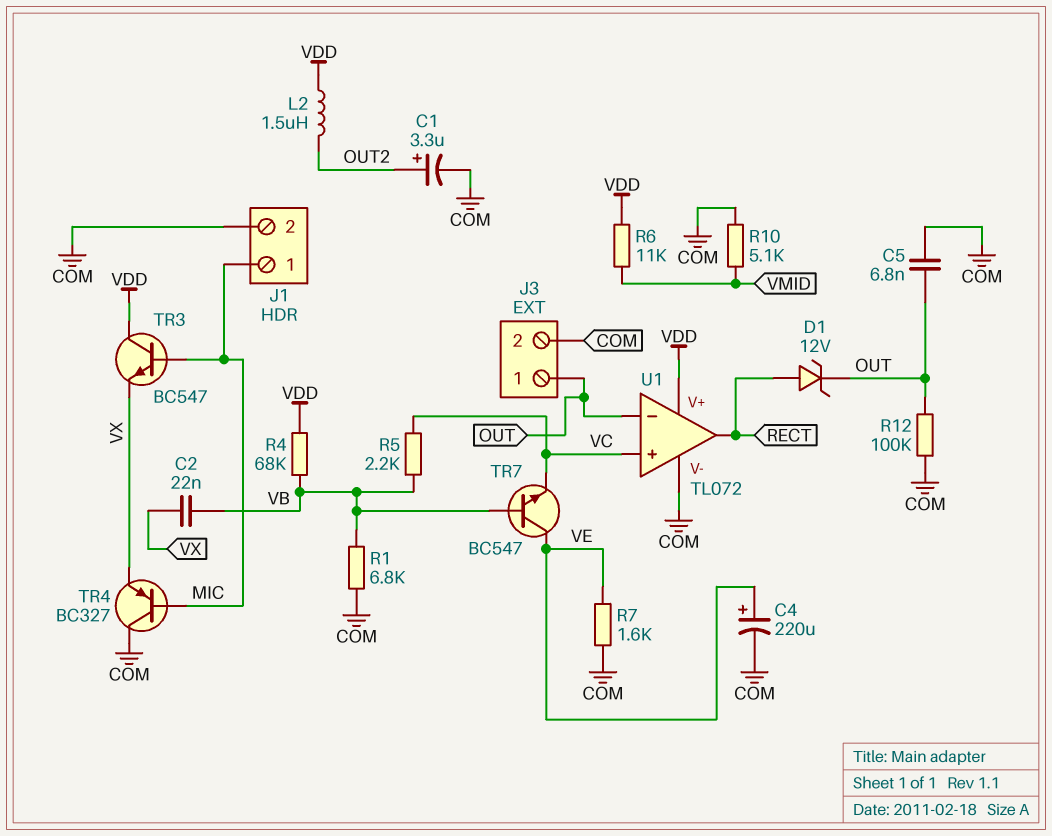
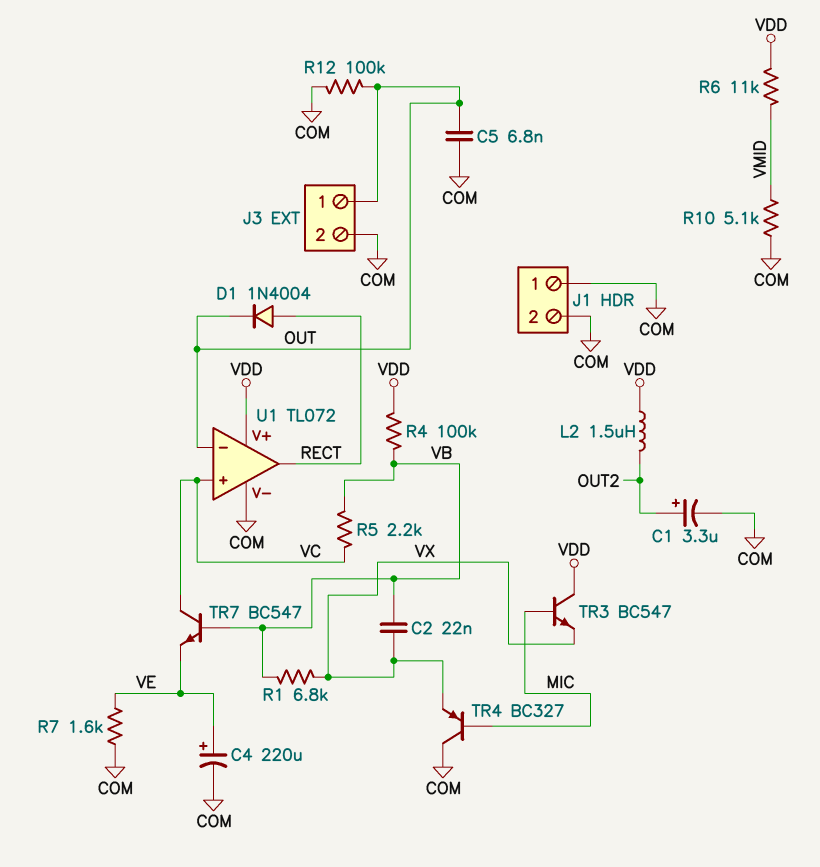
D1: zener 12V (A RECT, K OUT) -> diode 1N4004 (A RECT, K OUT)
J1 pin 1: MIC -> COM
R1: 6.8k (COM, VB) -> 6.8k (VB, VX)
R4: 68k (VB, VDD) -> 100k (VB, VDD)
TR7: NPN BC547 (B VB, C VE, E VC) -> NPN BC547 (B VB, C VC, E VE)

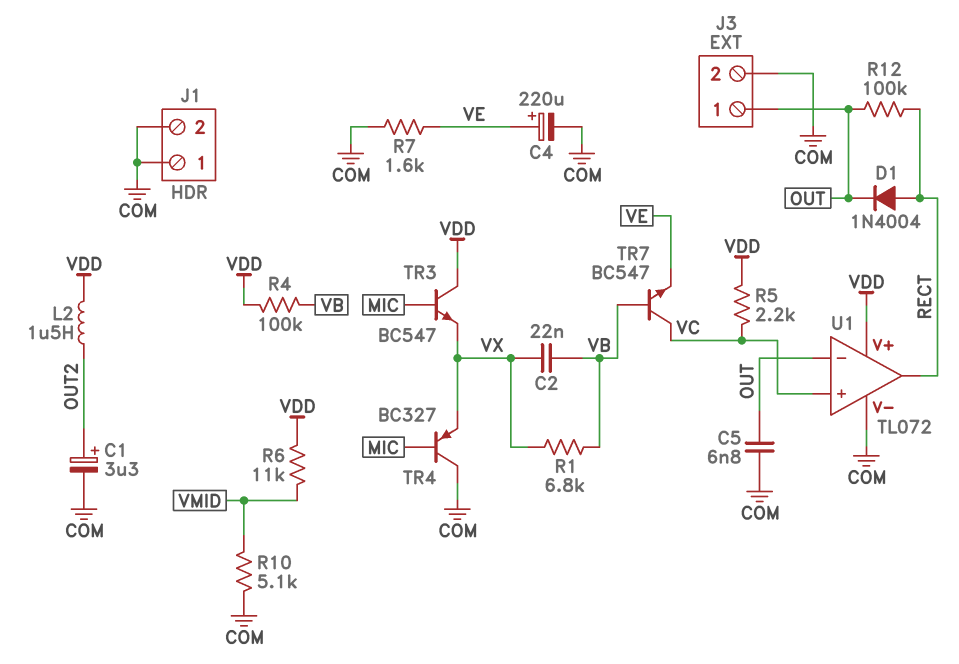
R5: 2.2k (VB, VC) -> 2.2k (VC, VDD)
R12: 100k (COM, OUT) -> 100k (OUT, RECT)

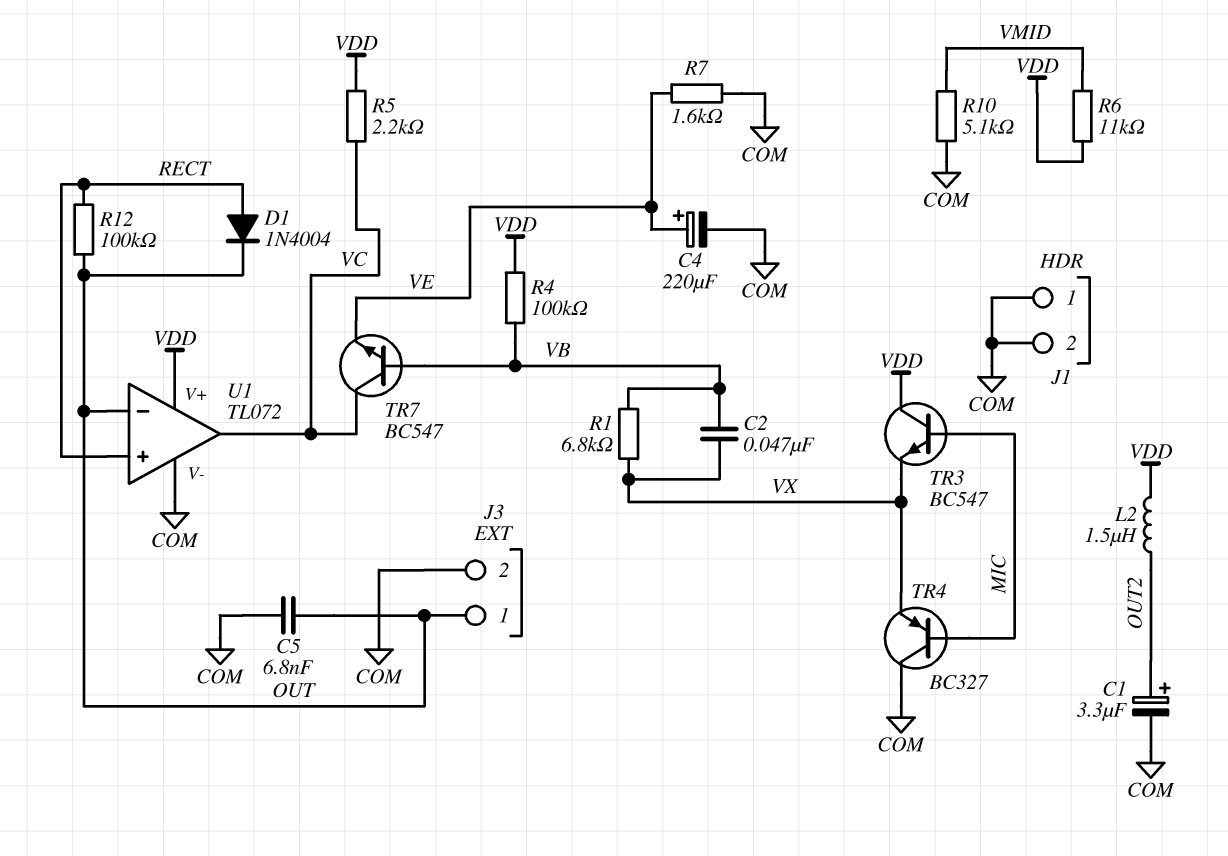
C2: 22nF (VB, VX) -> 47nF (VB, VX)
U1 pin in+: VC -> RECT
U1 pin out: RECT -> VC

